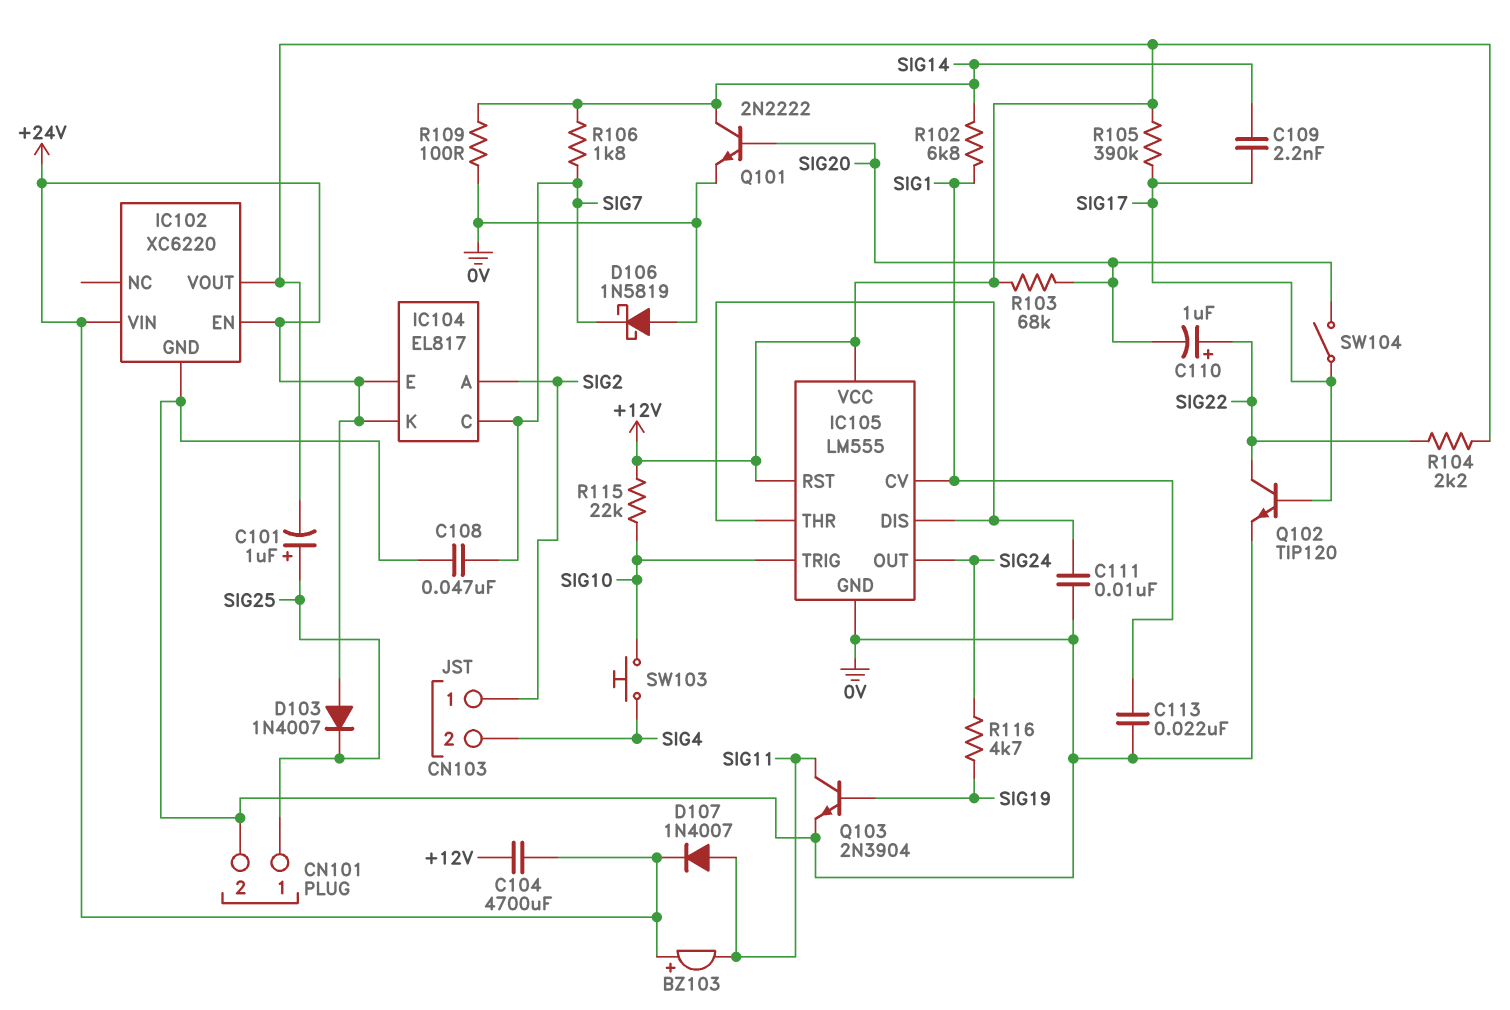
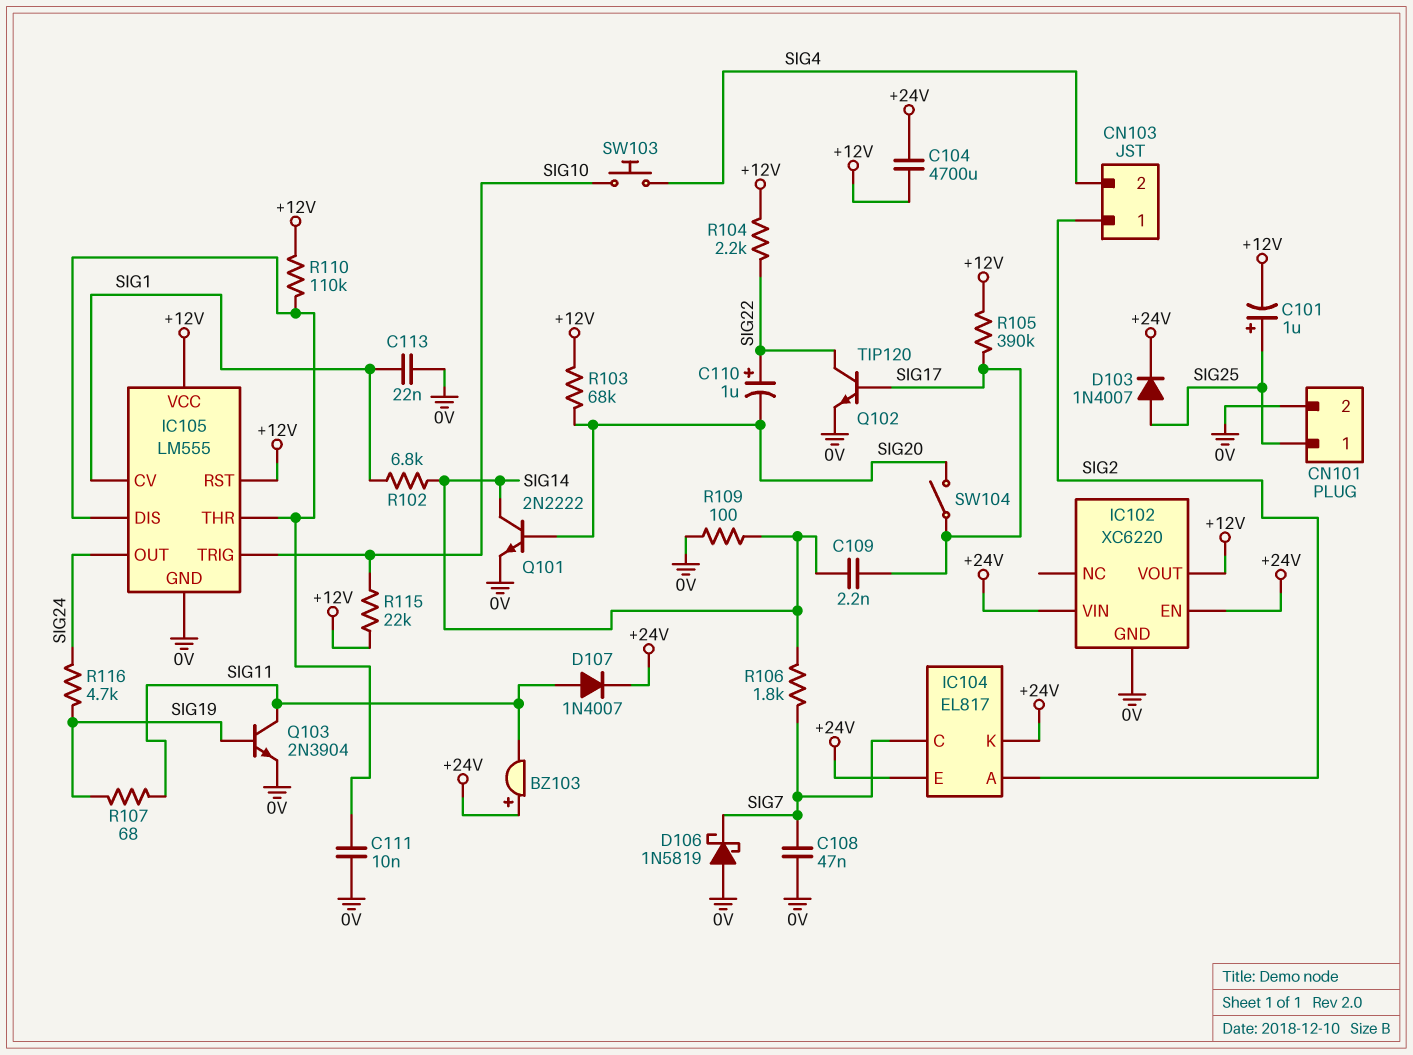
D103: diode 1N4007 (A +24V, K SIG25) -> diode 1N4007 (A SIG25, K +24V)
R107: none -> 68 (SIG11, SIG19)
R110: none -> 110k (+12V, IC105/DIS)

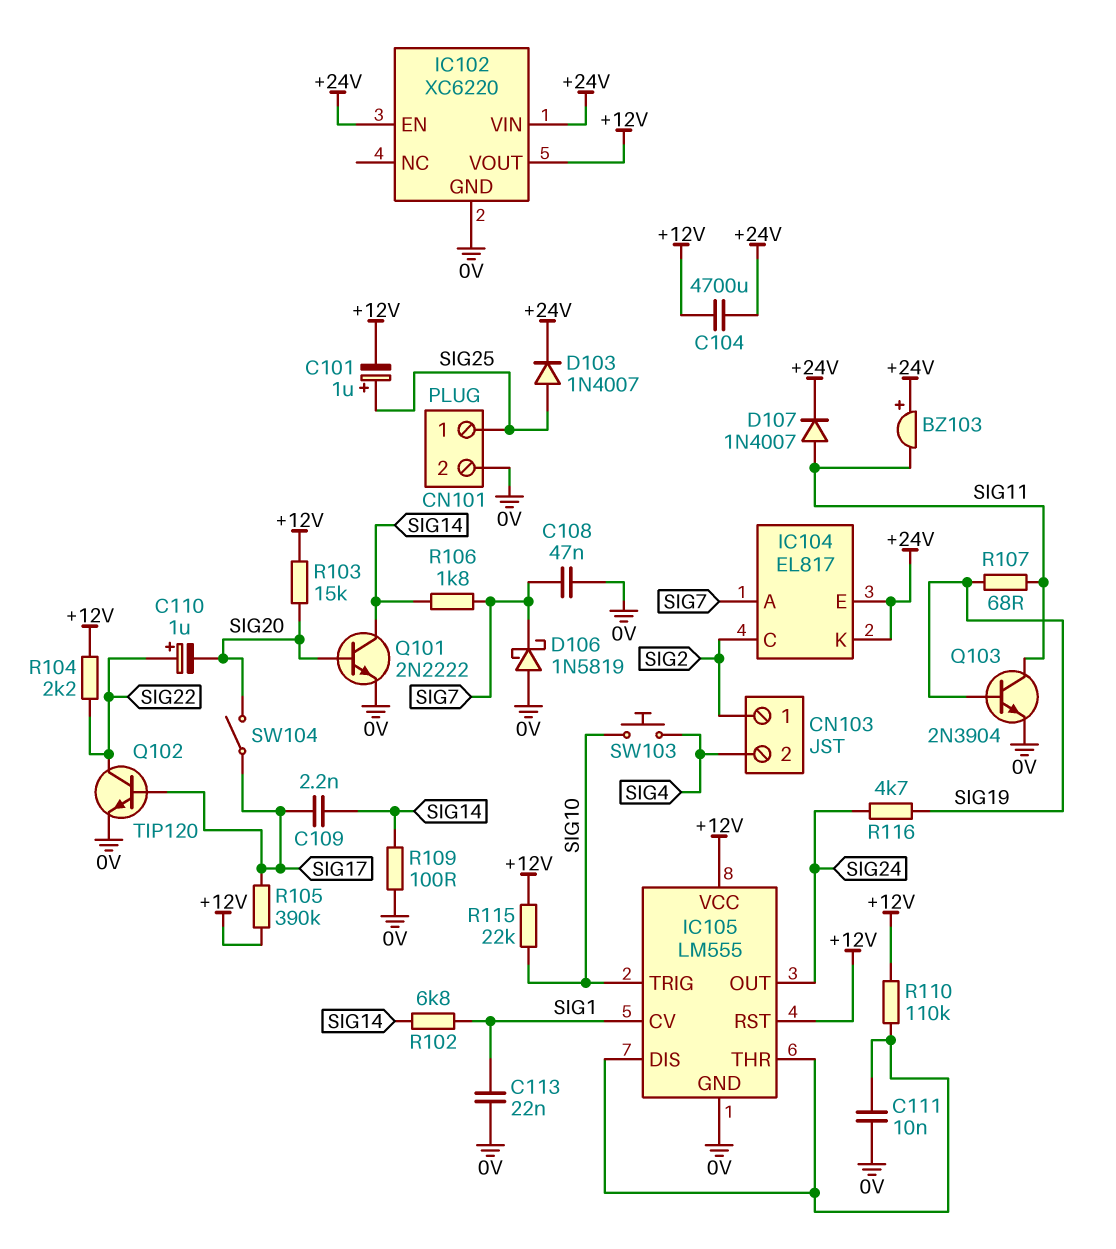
IC104 pin A: SIG2 -> SIG7
IC104 pin C: SIG7 -> SIG2
R103: 68k (+12V, SIG20) -> 15k (+12V, SIG20)

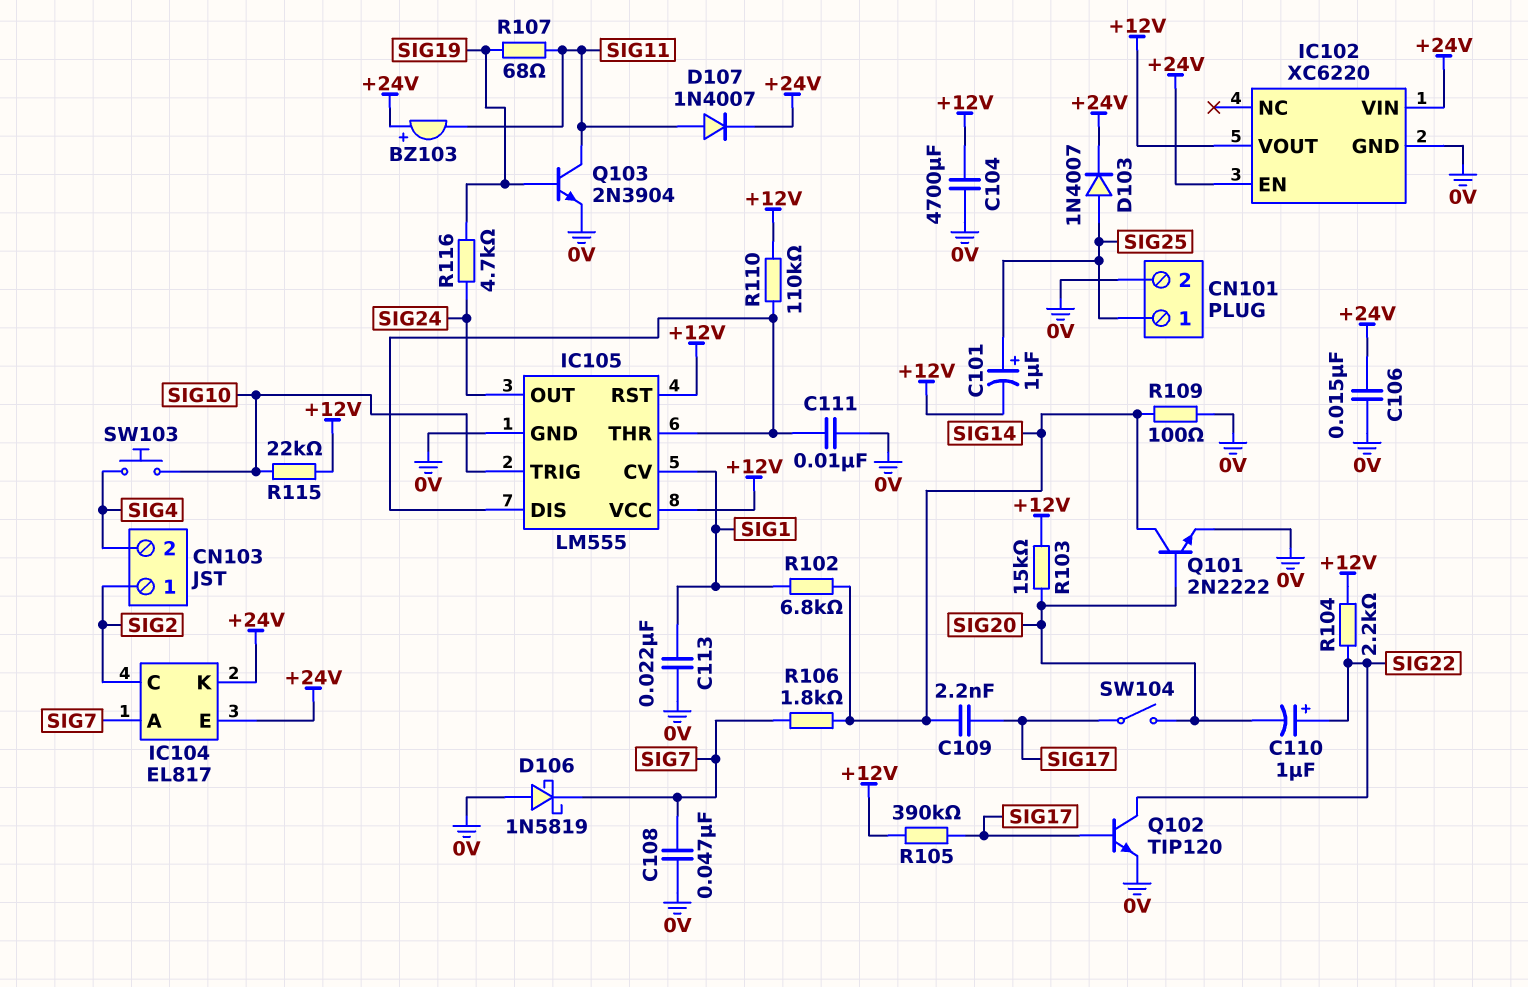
C104: 4700uF (+12V, +24V) -> 4700uF (+12V, 0V)
C106: none -> 15nF (+24V, 0V)

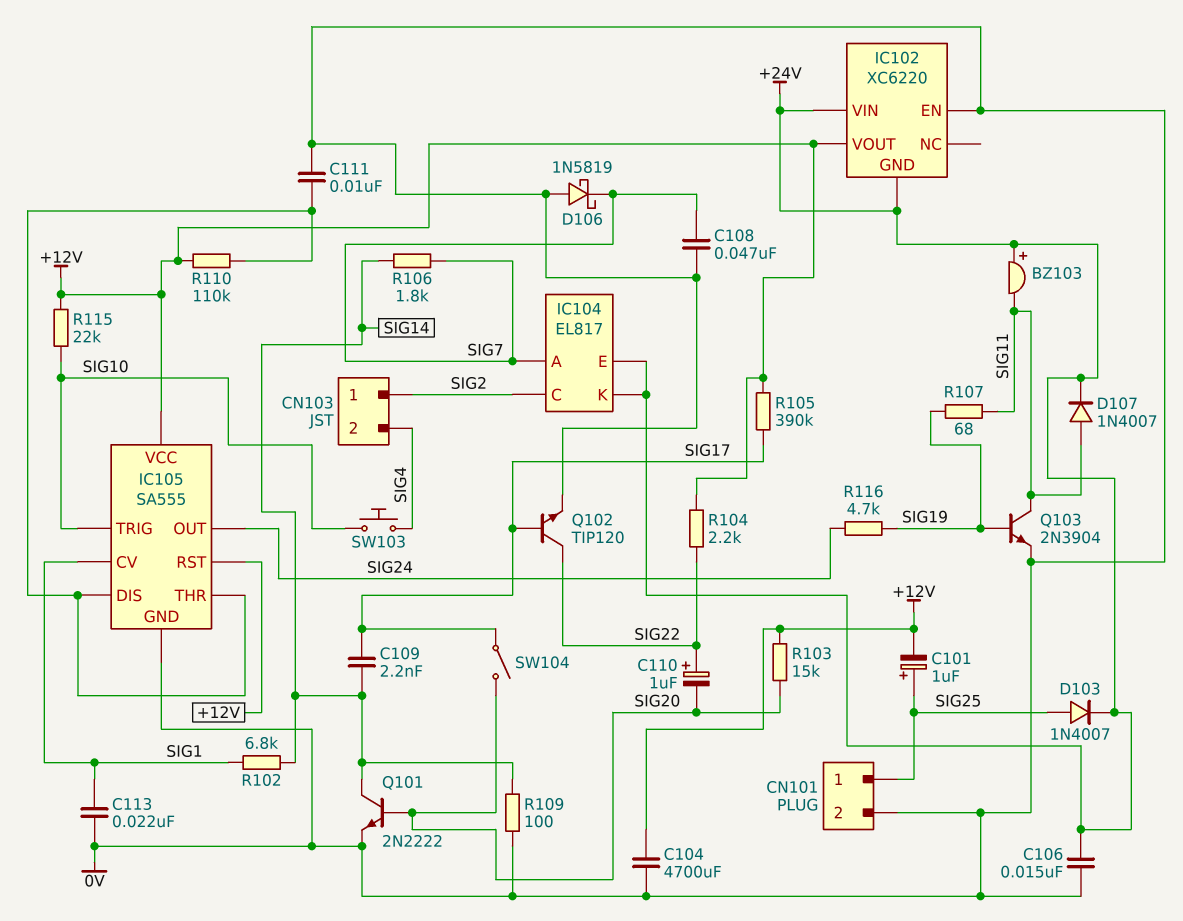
IC102 pin EN: +24V -> 0V
IC102 pin GND: 0V -> +24V
IC105: LM555 -> SA555

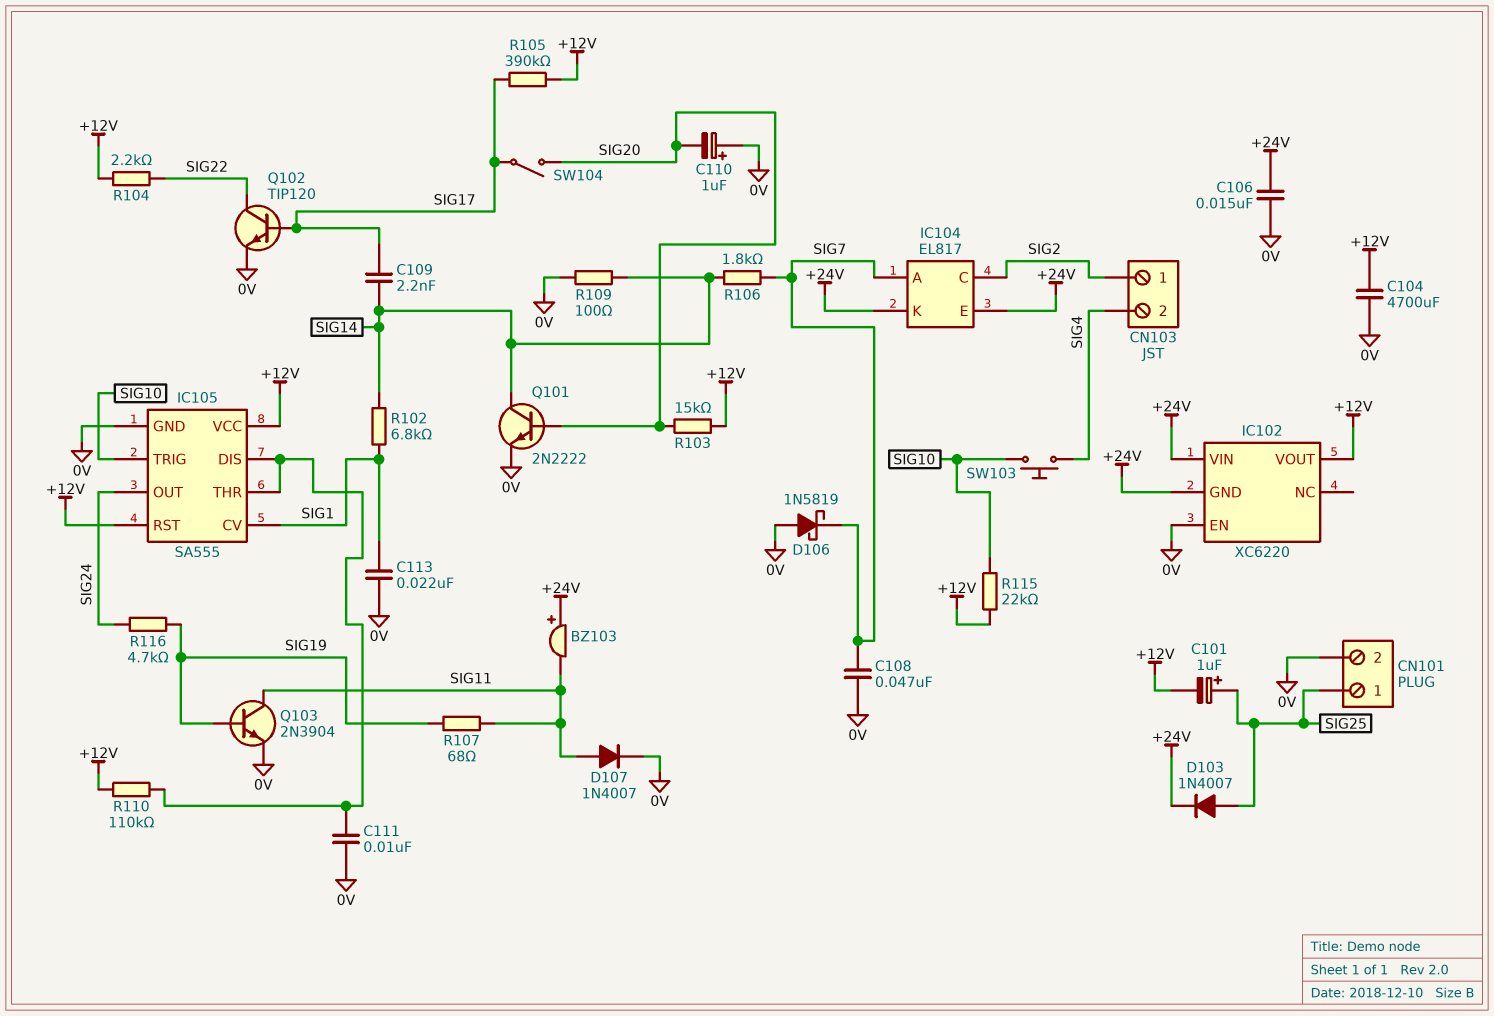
C110: 1uF (plus SIG22, minus SIG20) -> 1uF (plus 0V, minus SIG20)
D107: diode 1N4007 (A SIG11, K +24V) -> diode 1N4007 (A SIG11, K 0V)

